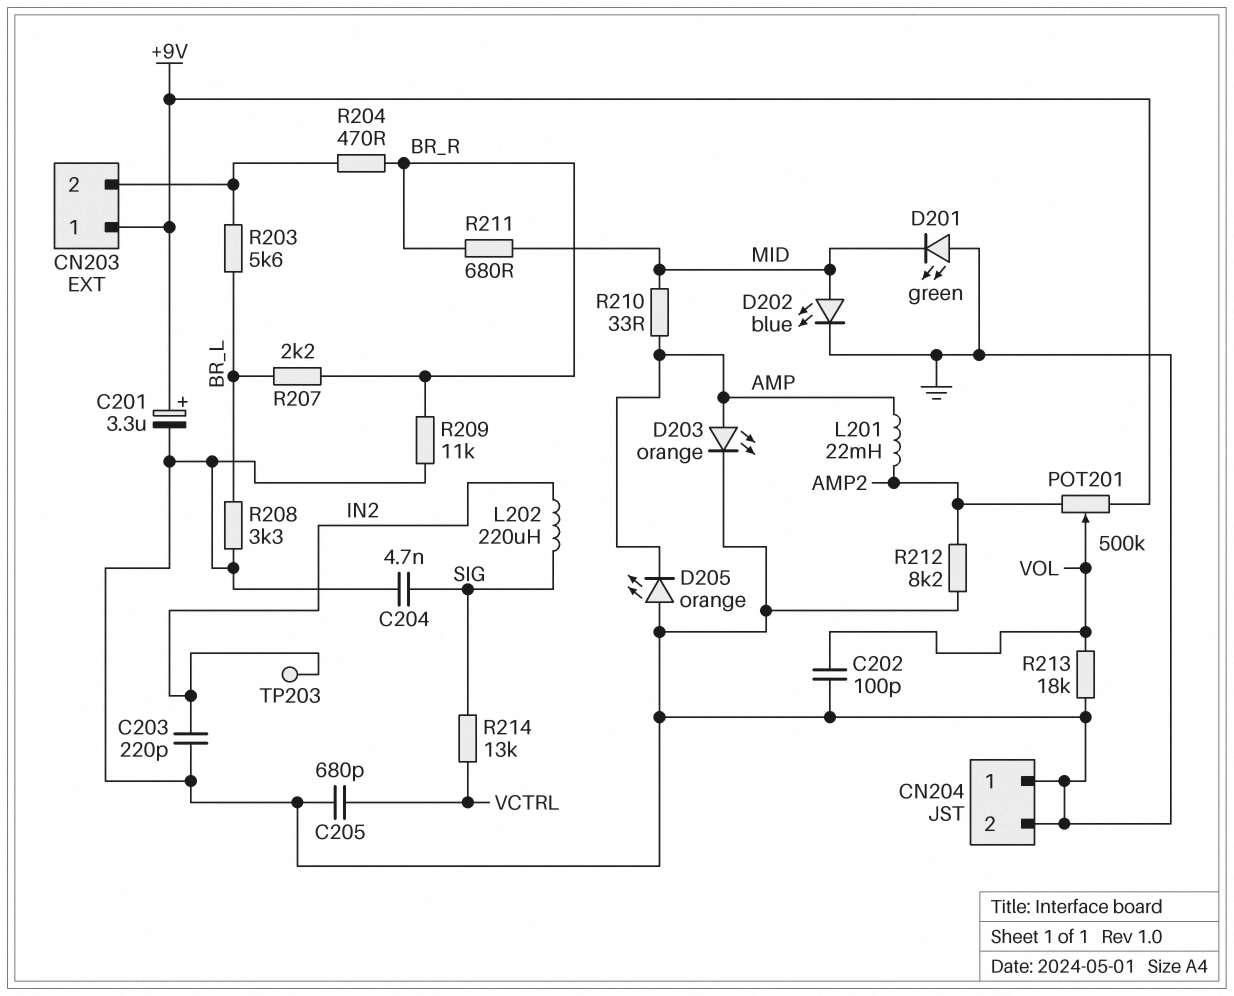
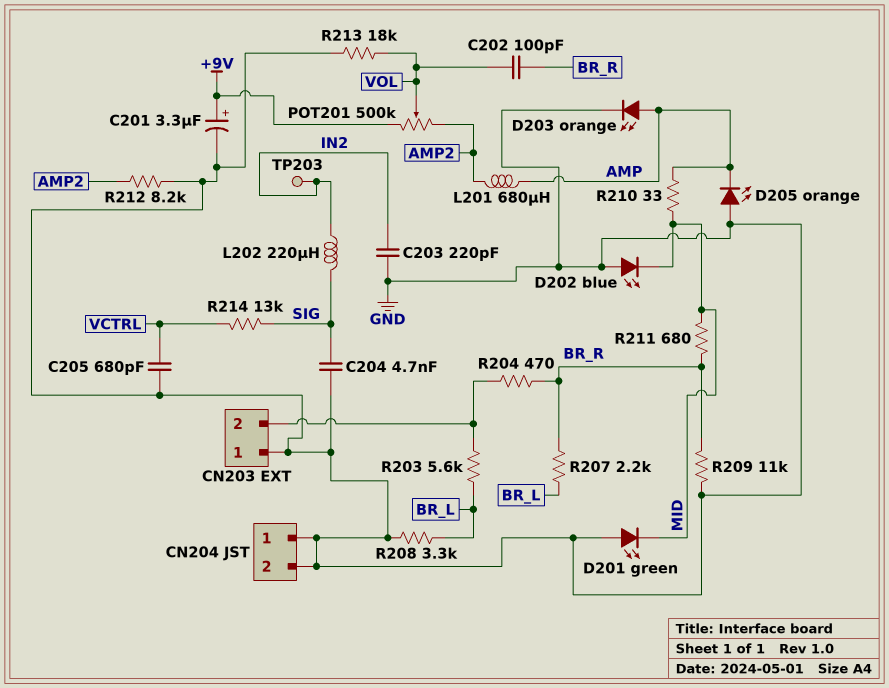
C202: 100pF (GND, VOL) -> 100pF (BR_R, VOL)
CN203 pin 1: +9V -> GND
D202: LED blue (A MID, K GND) -> LED blue (A GND, K MID)
L201: 22mH (AMP, AMP2) -> 680uH (AMP, AMP2)

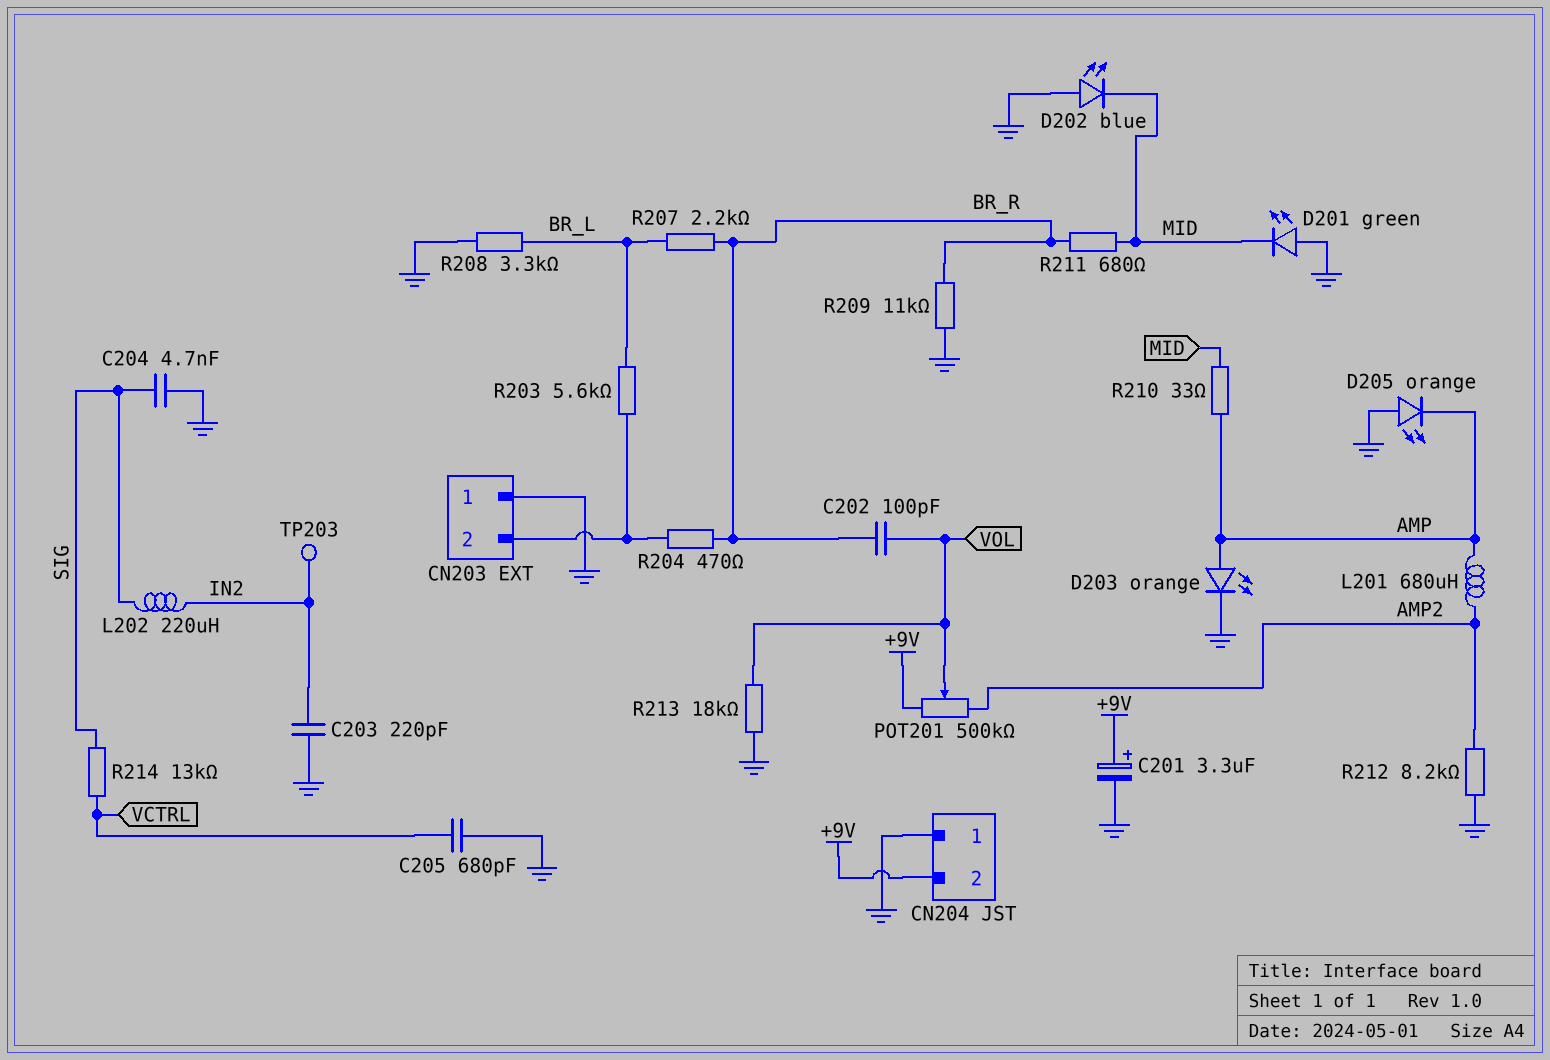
CN204 pin 2: GND -> +9V

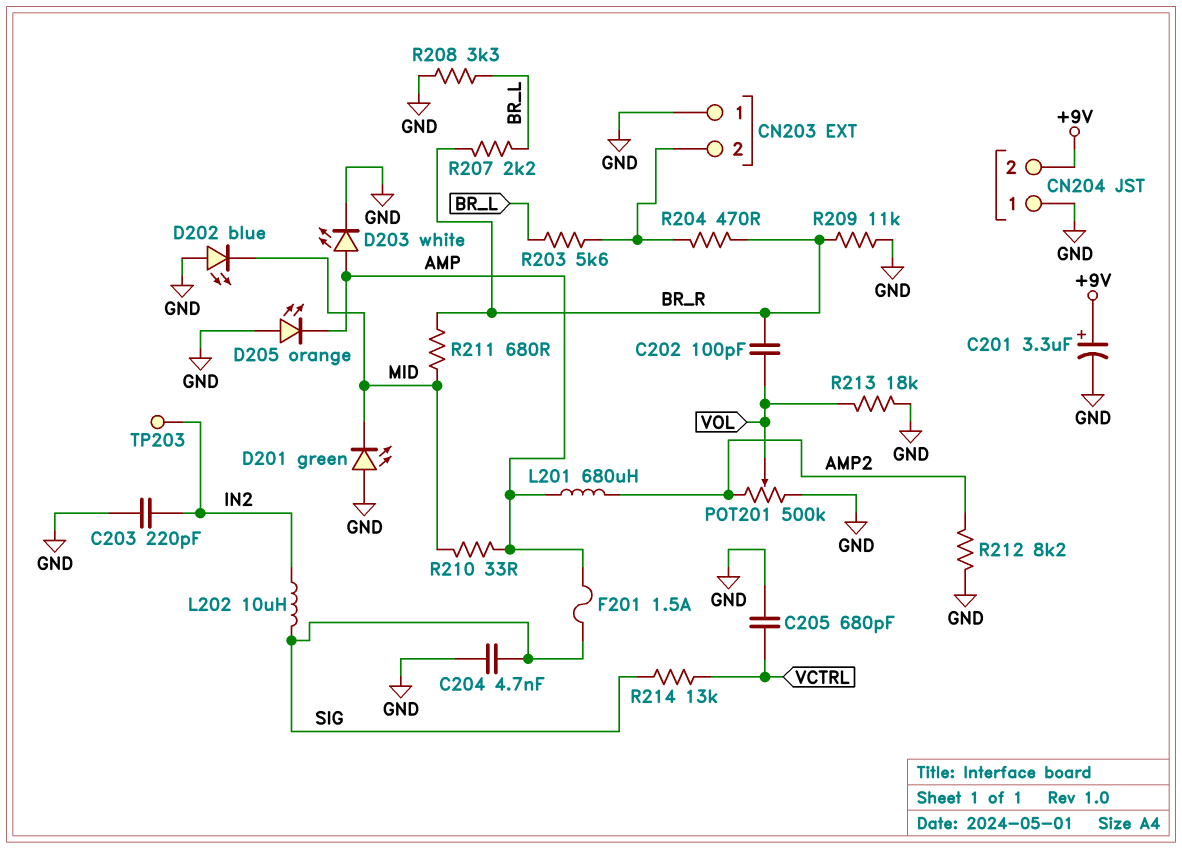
D203: LED orange (A AMP, K GND) -> LED white (A AMP, K GND)
F201: none -> 1.5A (AMP, SIG)
L202: 220uH (IN2, SIG) -> 10uH (IN2, SIG)
POT201: 500k (+9V, AMP2, wiper VOL) -> 500k (AMP2, GND, wiper VOL)

